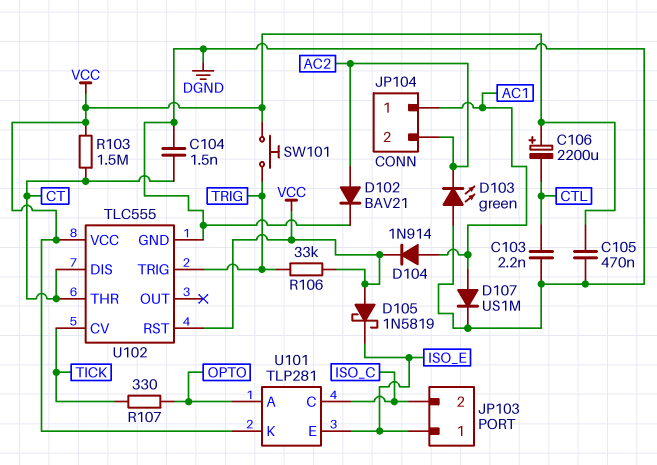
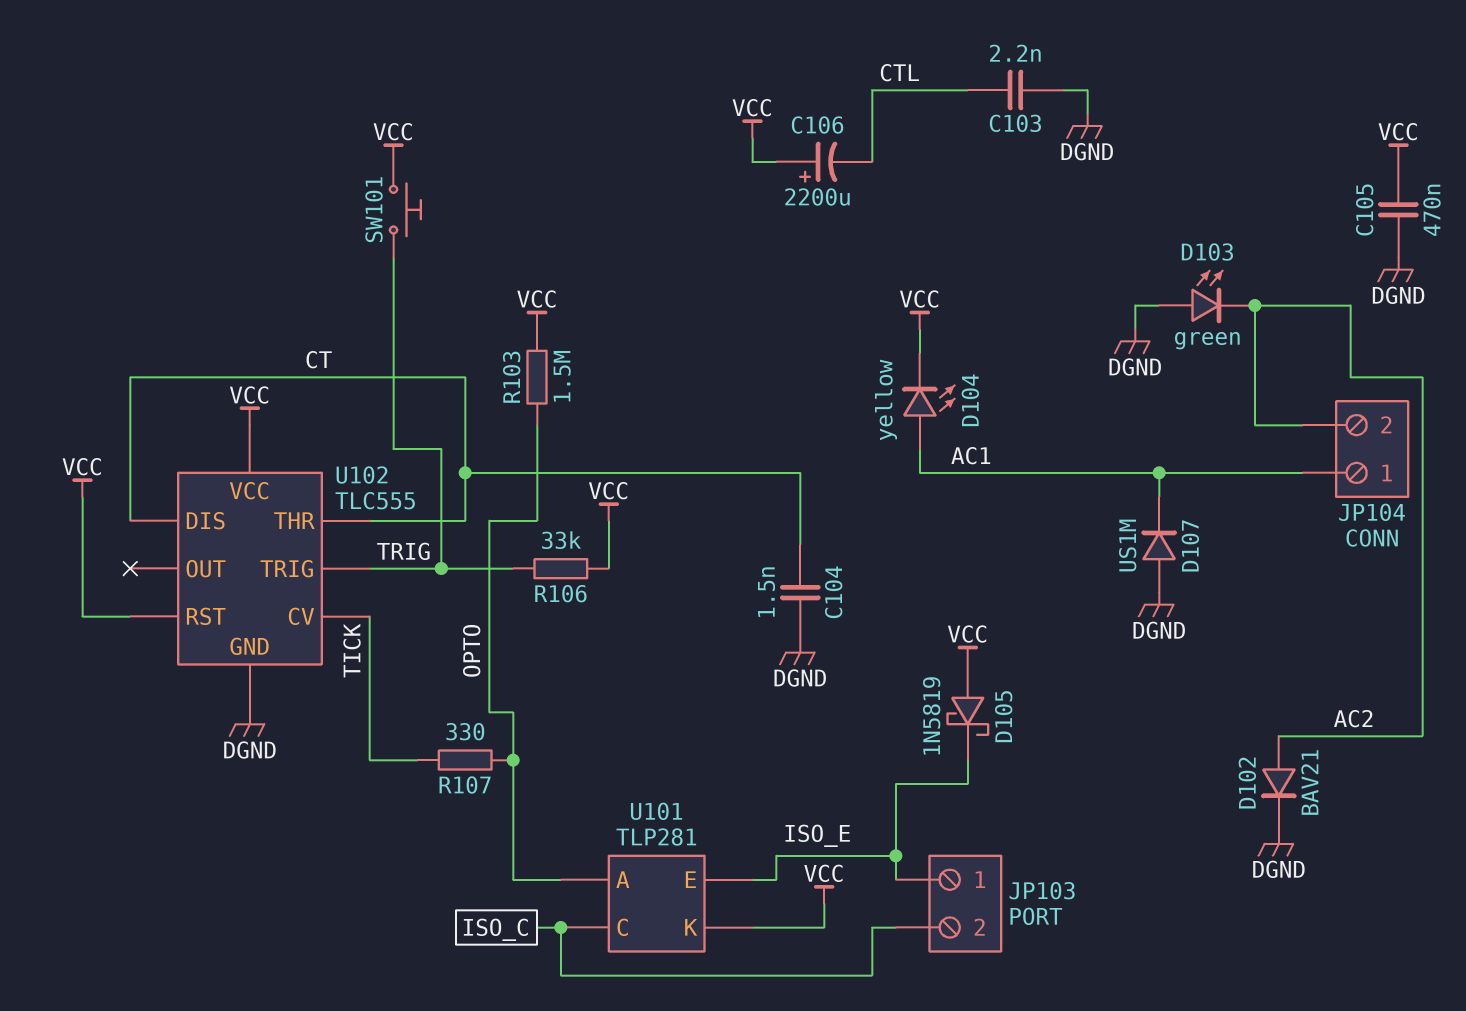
D104: diode 1N914 (A AC1, K VCC) -> LED yellow (A AC1, K VCC)
D107: diode US1M (A AC1, K DGND) -> diode US1M (A DGND, K AC1)
R103: 1.5M (CT, VCC) -> 1.5M (OPTO, VCC)

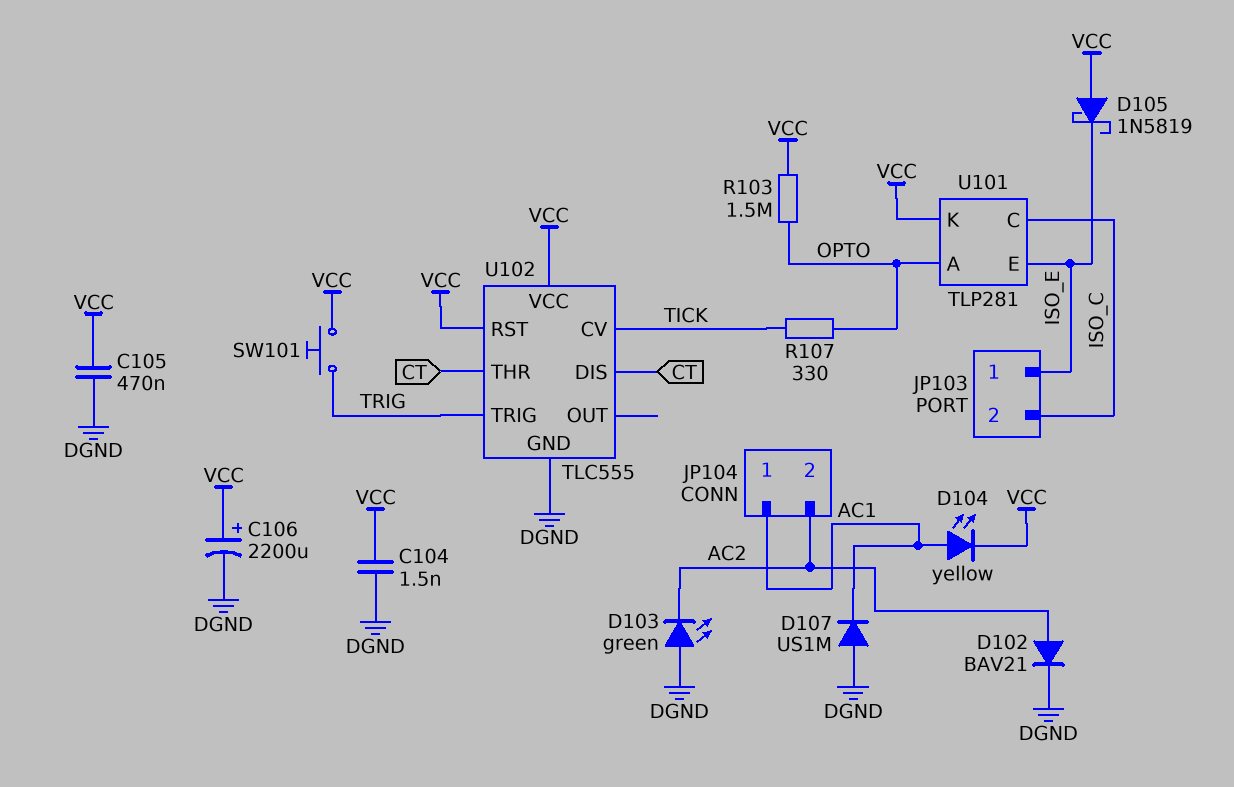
C103: 2.2nF (CTL, DGND) -> none
C104: 1.5nF (CT, DGND) -> 1.5nF (DGND, VCC)
C106: 2200uF (plus VCC, minus CTL) -> 2200uF (plus VCC, minus DGND)
R106: 33k (TRIG, VCC) -> none

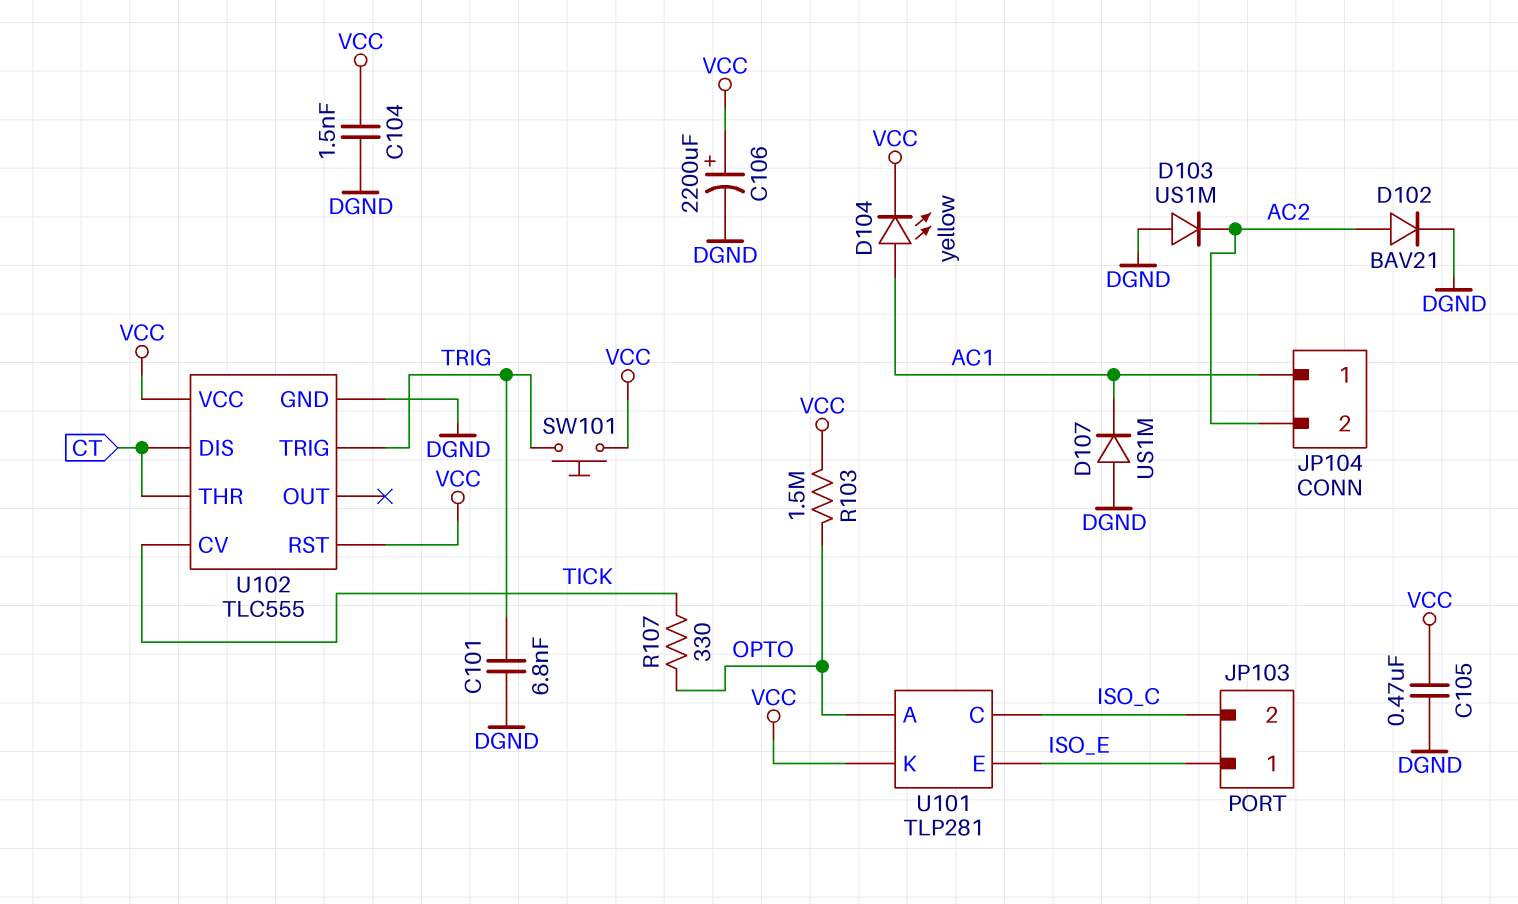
C101: none -> 6.8nF (DGND, TRIG)
D103: LED green (A DGND, K AC2) -> diode US1M (A DGND, K AC2)
D105: schottky 1N5819 (A VCC, K ISO_E) -> none

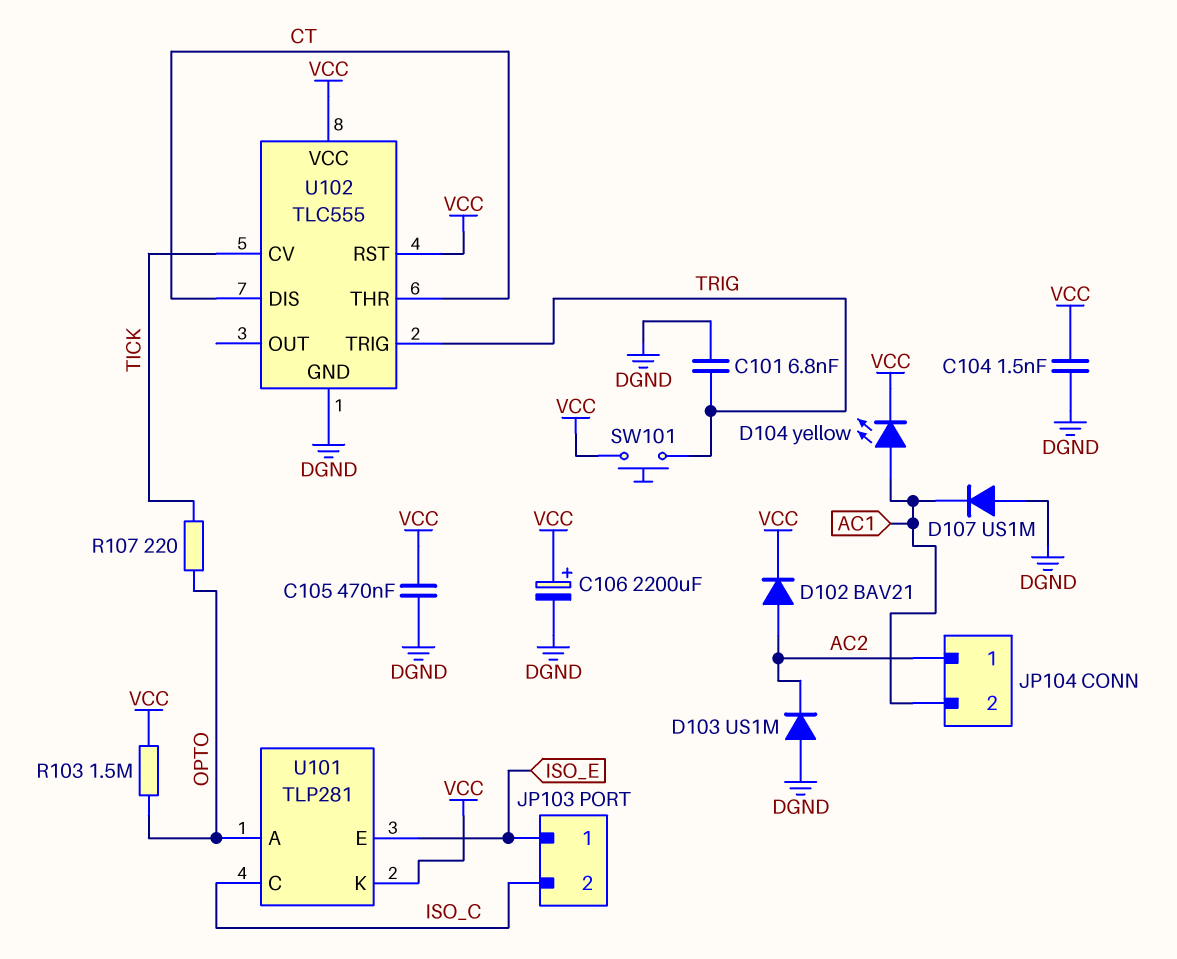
D102: diode BAV21 (A AC2, K DGND) -> diode BAV21 (A AC2, K VCC)
JP104 pin 1: AC1 -> AC2
JP104 pin 2: AC2 -> AC1
R107: 330 (OPTO, TICK) -> 220 (OPTO, TICK)

